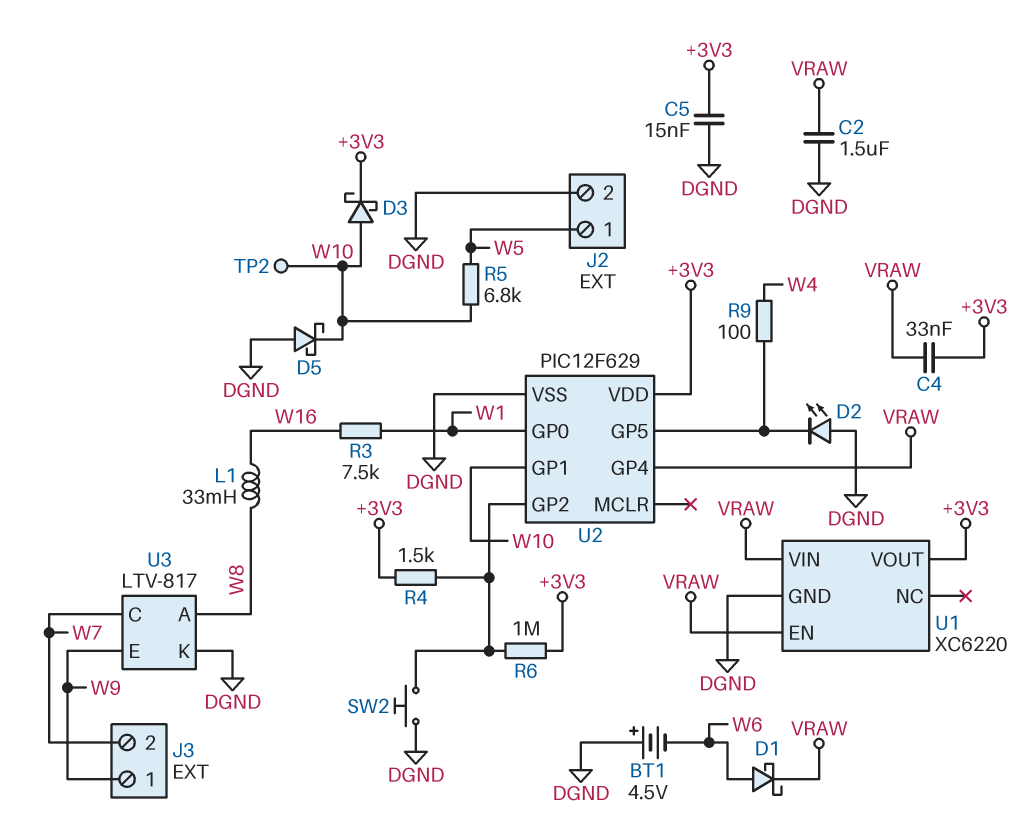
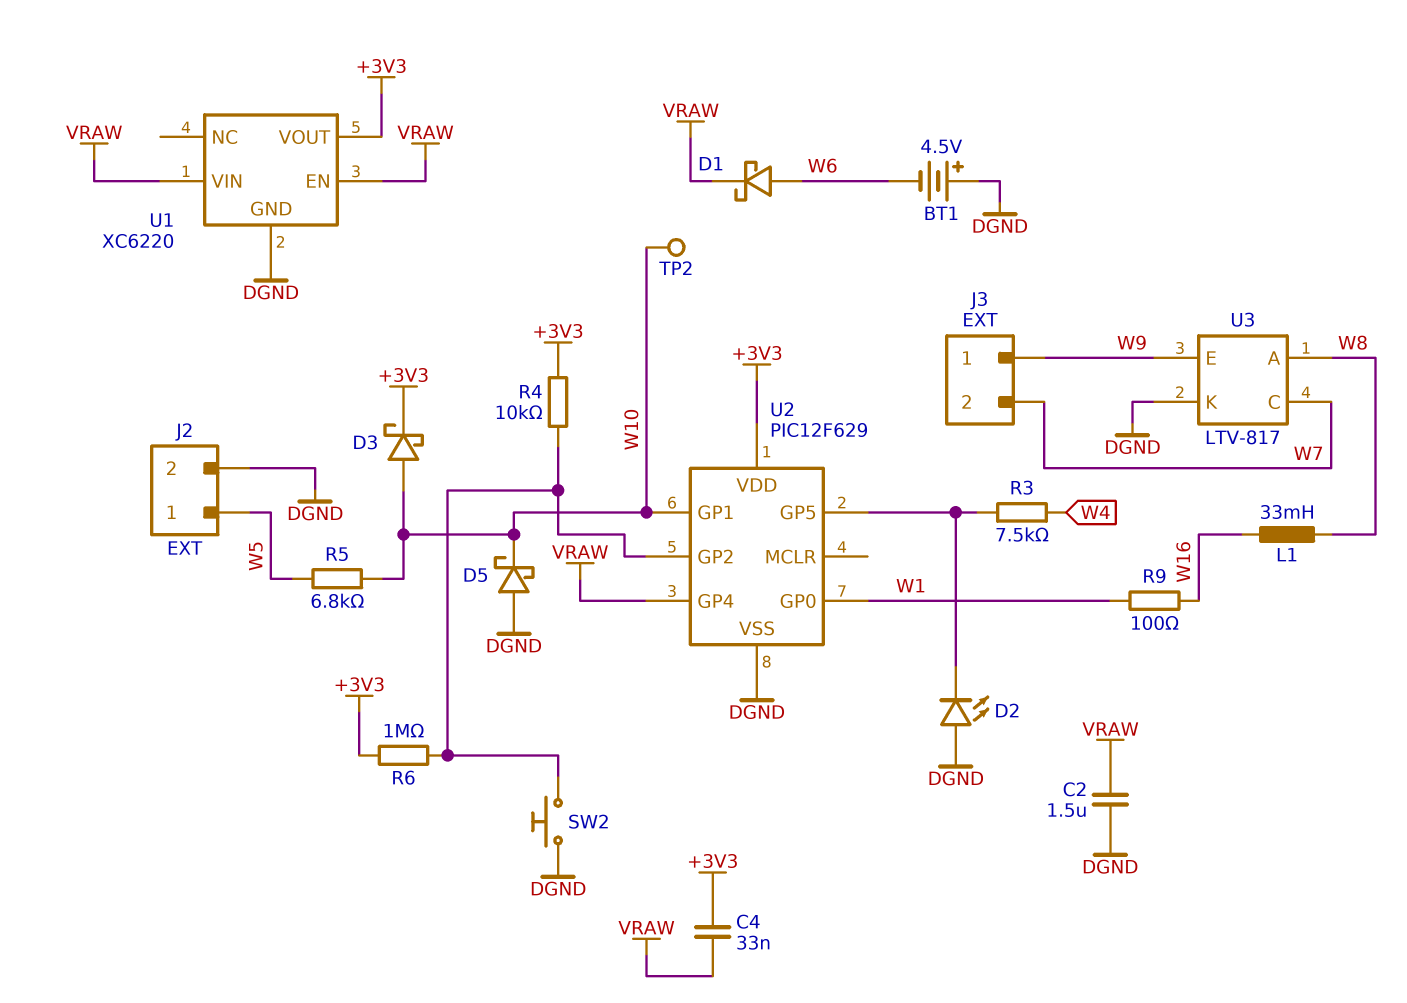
C5: 15nF (+3V3, DGND) -> none
R3: 7.5k (W1, W16) -> 7.5k (U2/GP5, W4)
R4: 1.5k (+3V3, U2/GP2) -> 10k (+3V3, U2/GP2)
R9: 100 (U2/GP5, W4) -> 100 (W1, W16)

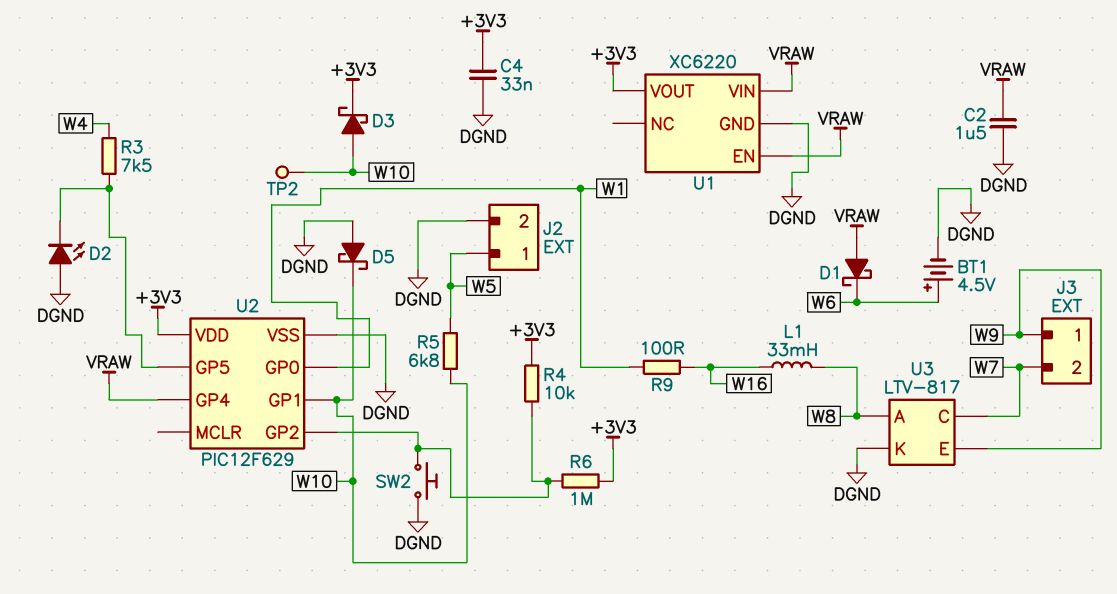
BT1: 4.5V (plus DGND, minus W6) -> 4.5V (plus W6, minus DGND)
C4: 33nF (+3V3, VRAW) -> 33nF (+3V3, DGND)
D1: schottky (A W6, K VRAW) -> schottky (A VRAW, K W6)

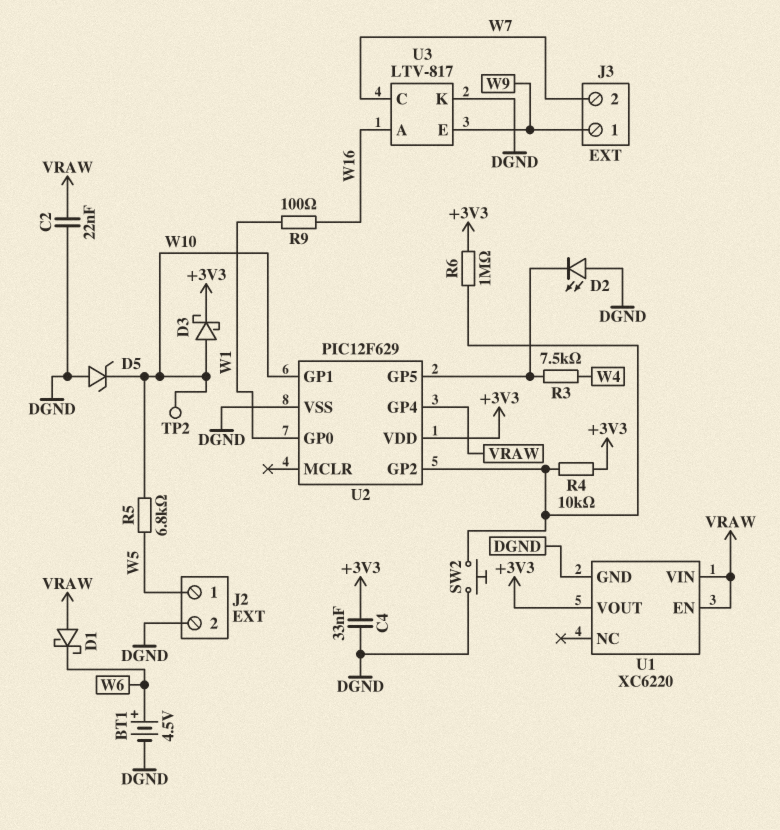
C2: 1.5uF (DGND, VRAW) -> 22nF (DGND, VRAW)
D5: schottky (A DGND, K W10) -> zener (A DGND, K W10)
L1: 33mH (W8, W16) -> none
U3 pin A: W8 -> W16

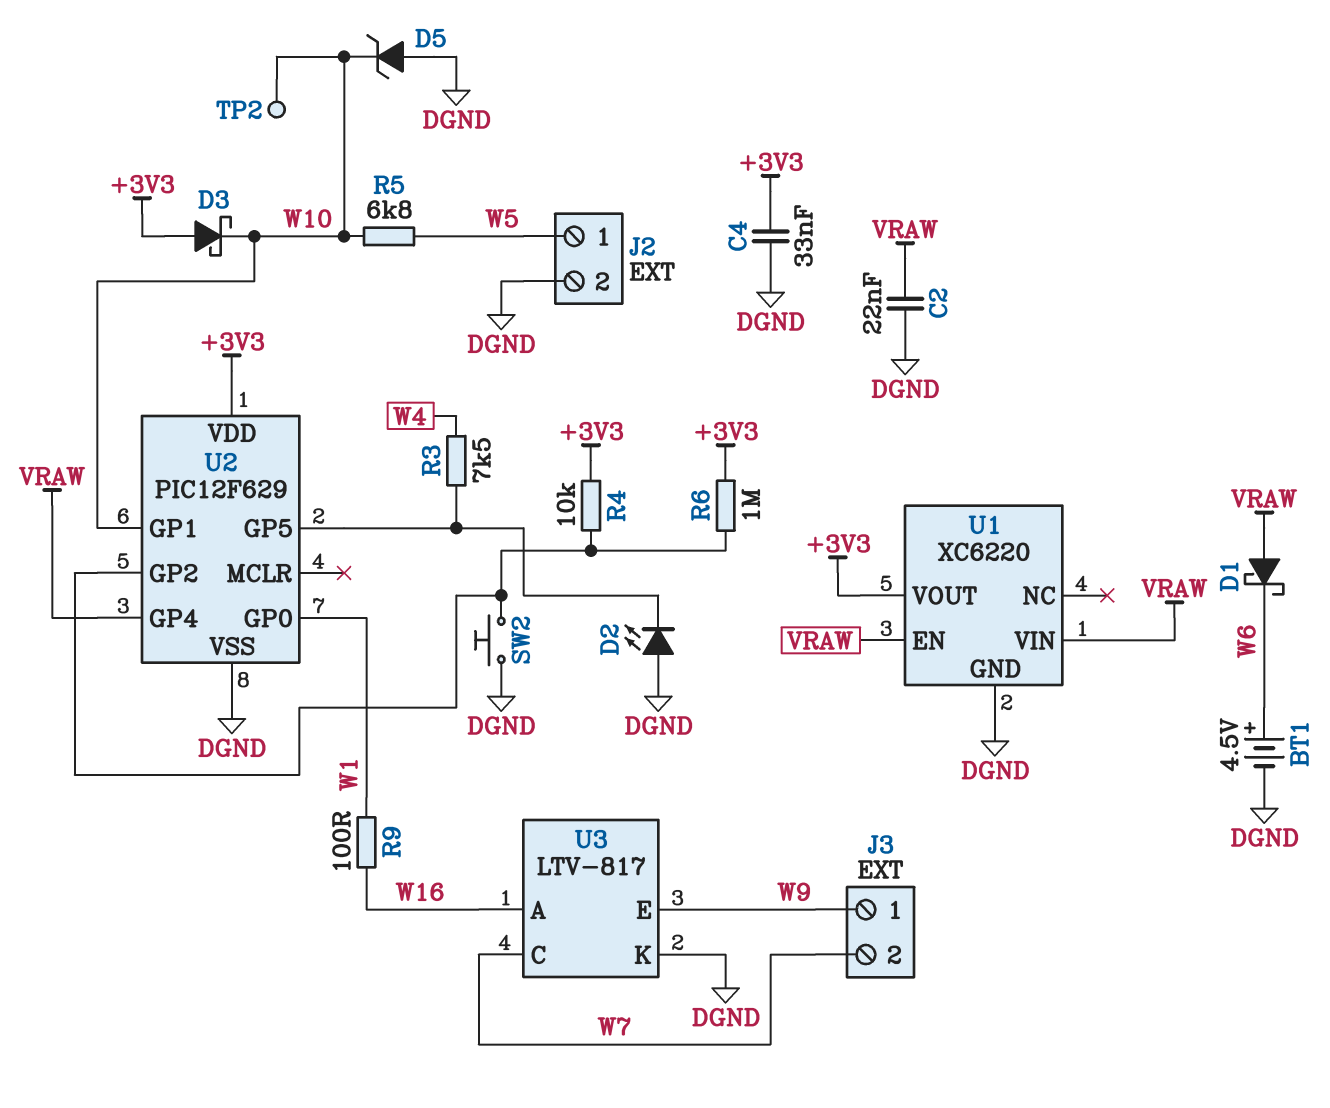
D3: schottky (A W10, K +3V3) -> schottky (A +3V3, K W10)

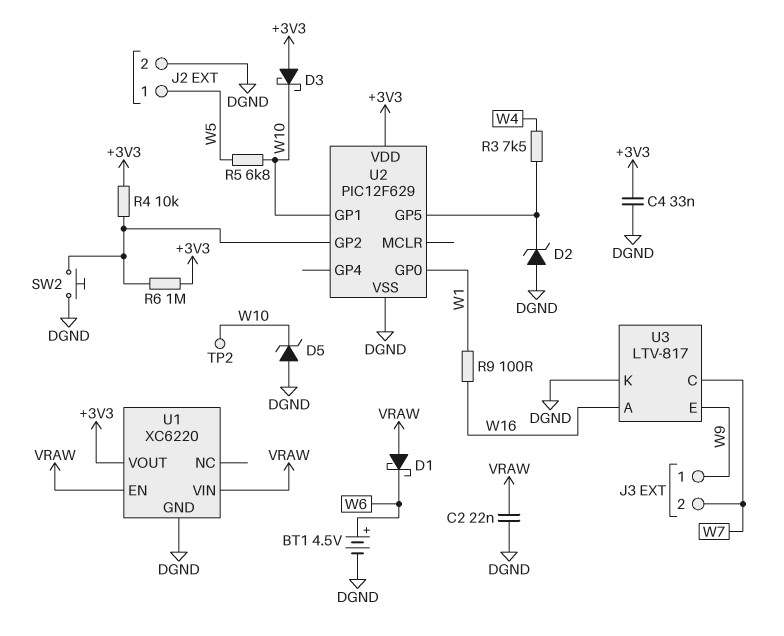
D2: LED (A DGND, K U2/GP5) -> zener (A DGND, K U2/GP5)
U2 pin GP4: VRAW -> none

